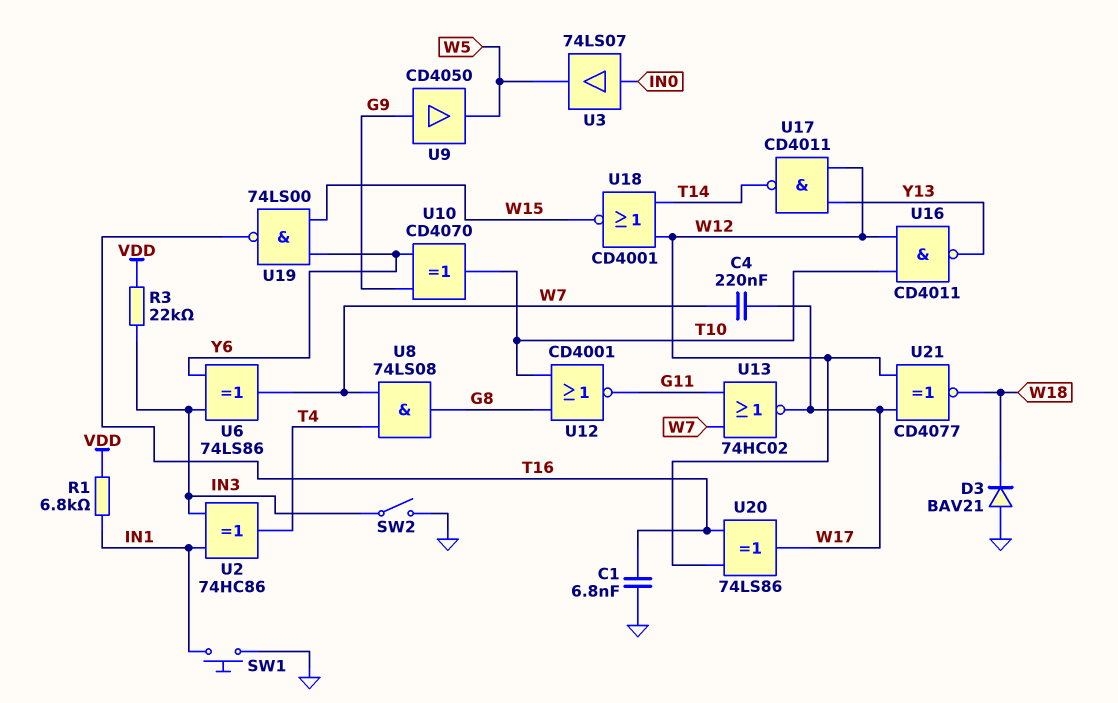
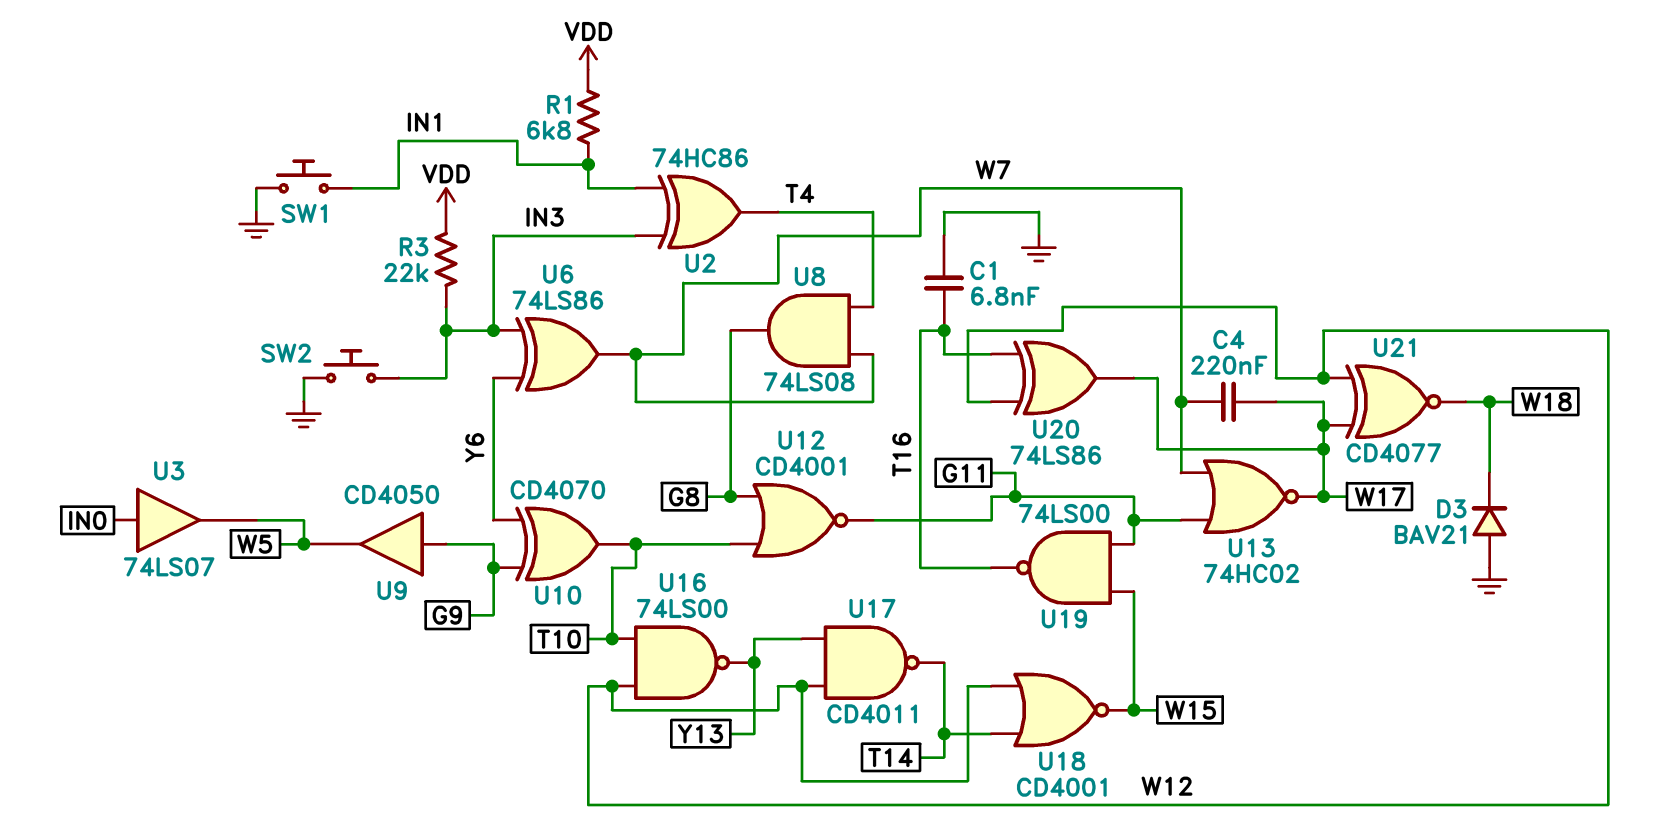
SW2: switch (GND, IN3) -> button (GND, IN3)
U16: NAND CD4011 (in T10, in W12, out Y13) -> NAND 74LS00 (in T10, in W12, out Y13)
U19: NAND 74LS00 (in W15, in Y6, out T16) -> NAND 74LS00 (in G11, in W15, out T16)

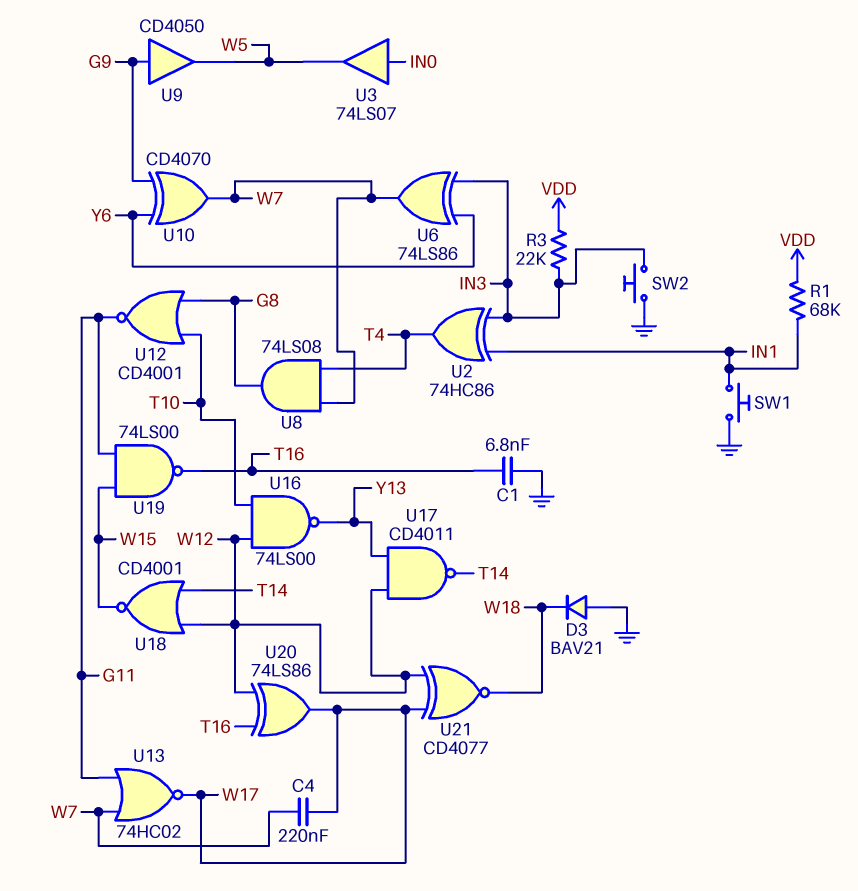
R1: 6.8k (IN1, VDD) -> 68k (IN1, VDD)
U10: XOR CD4070 (in G9, in Y6, out T10) -> XOR CD4070 (in G9, in Y6, out W7)

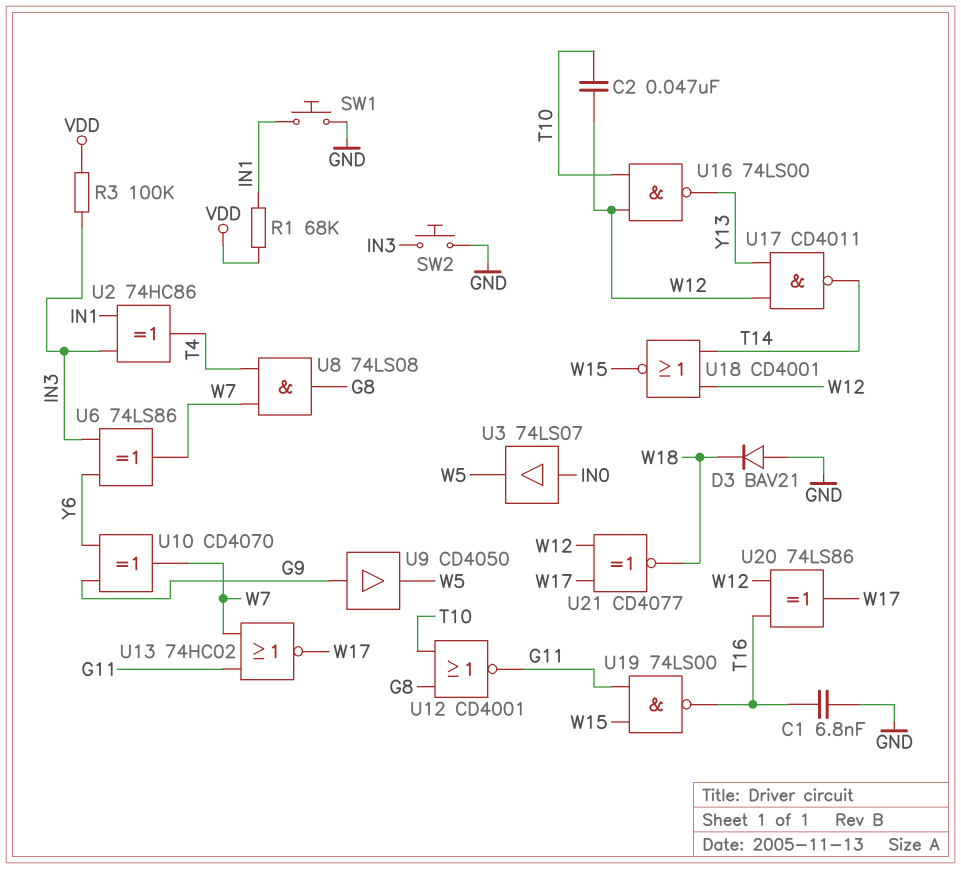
C2: none -> 47nF (T10, W12)
C4: 220nF (W7, W17) -> none
R3: 22k (IN3, VDD) -> 100k (IN3, VDD)

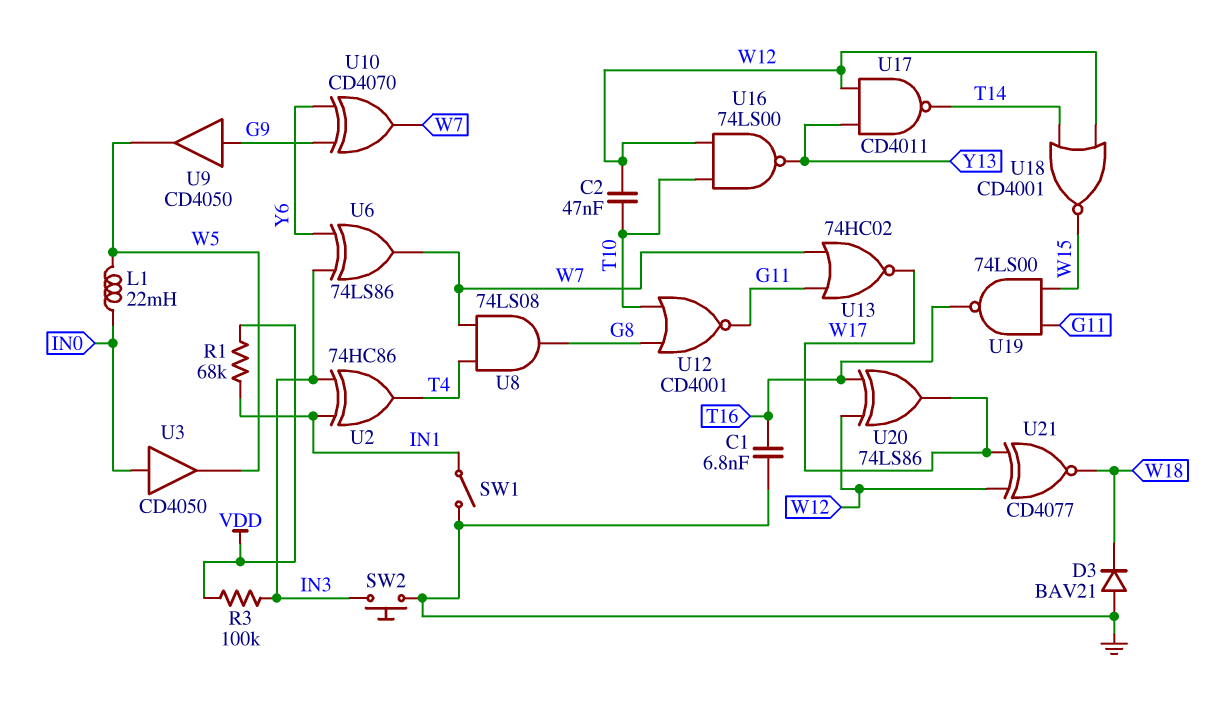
L1: none -> 22mH (IN0, W5)
SW1: button (GND, IN1) -> switch (GND, IN1)
U3: buffer 74LS07 (in IN0, out W5) -> buffer CD4050 (in IN0, out W5)

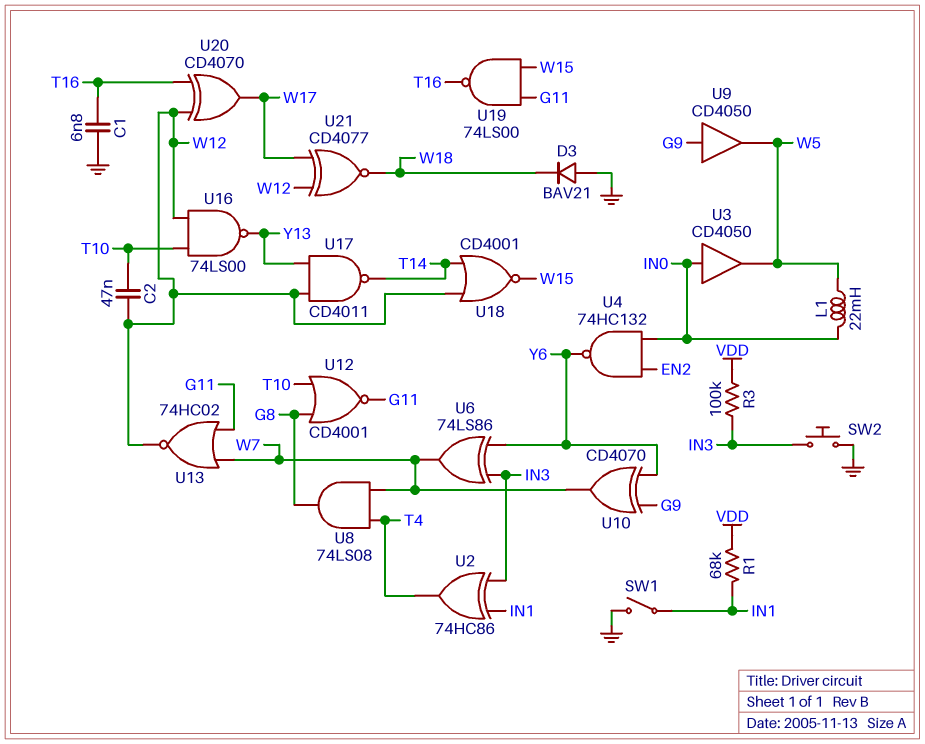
U4: none -> NAND 74HC132 (in EN2, in IN0, out Y6)
U13: NOR 74HC02 (in G11, in W7, out W17) -> NOR 74HC02 (in G11, in W7, out W12)
U20: XOR 74LS86 (in T16, in W12, out W17) -> XOR CD4070 (in T16, in W12, out W17)

